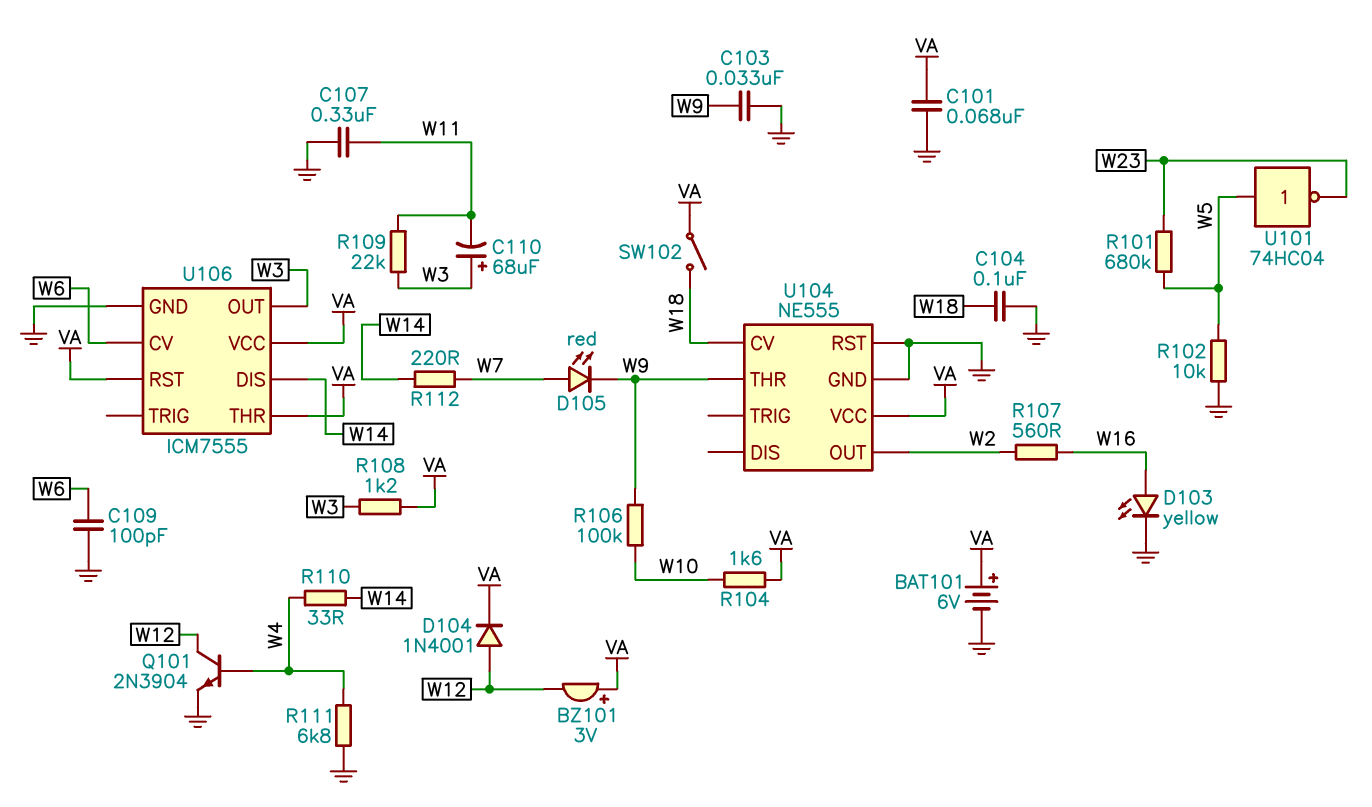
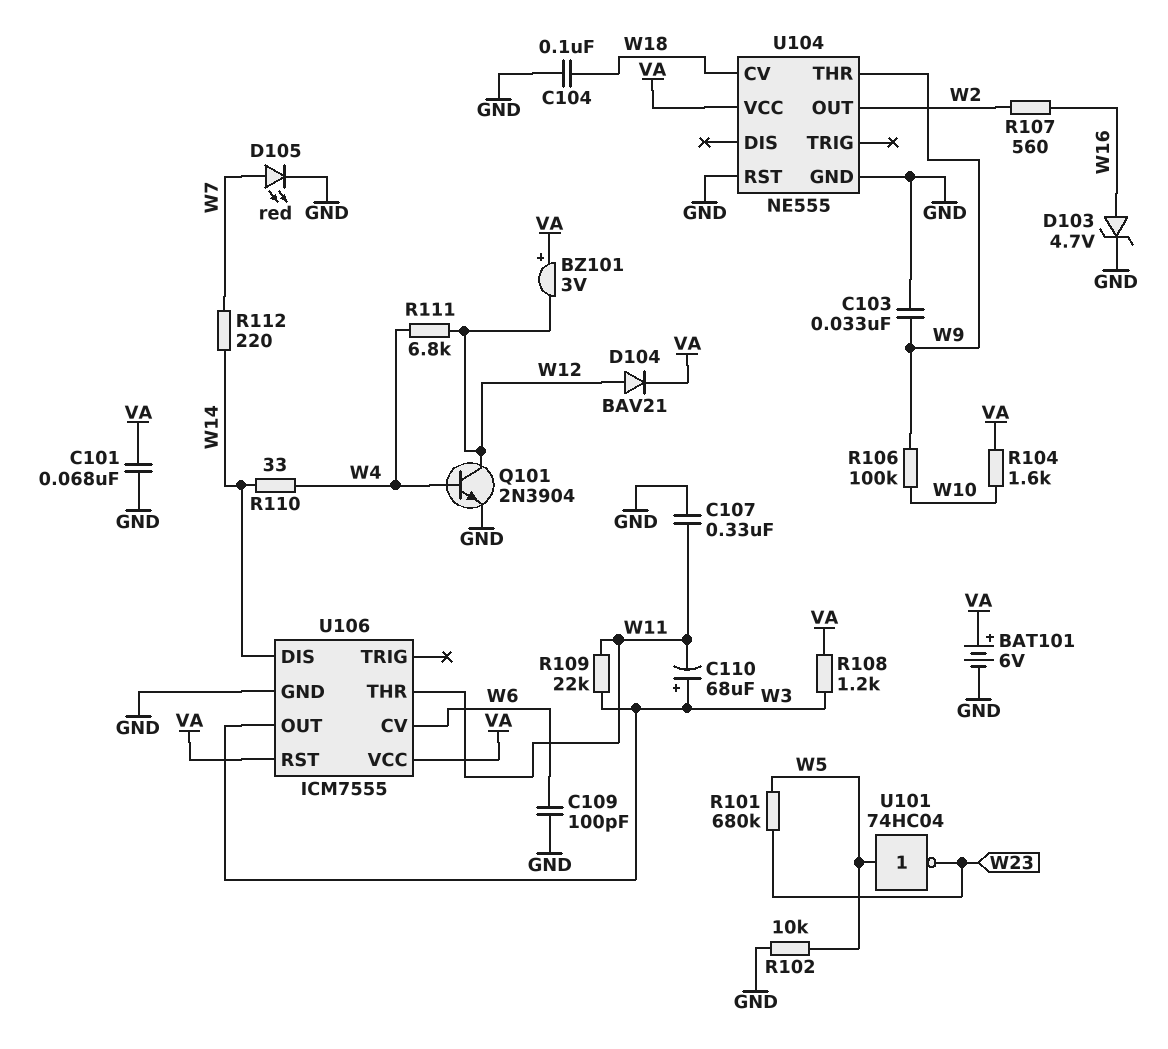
D103: LED yellow (A W16, K GND) -> zener 4.7V (A W16, K GND)
D104: diode 1N4001 (A W12, K VA) -> diode BAV21 (A W12, K VA)
D105: LED red (A W7, K W9) -> LED red (A W7, K GND)
R111: 6.8k (GND, W4) -> 6.8k (W4, W12)
SW102: switch (VA, W18) -> none
U106 pin THR: VA -> W11

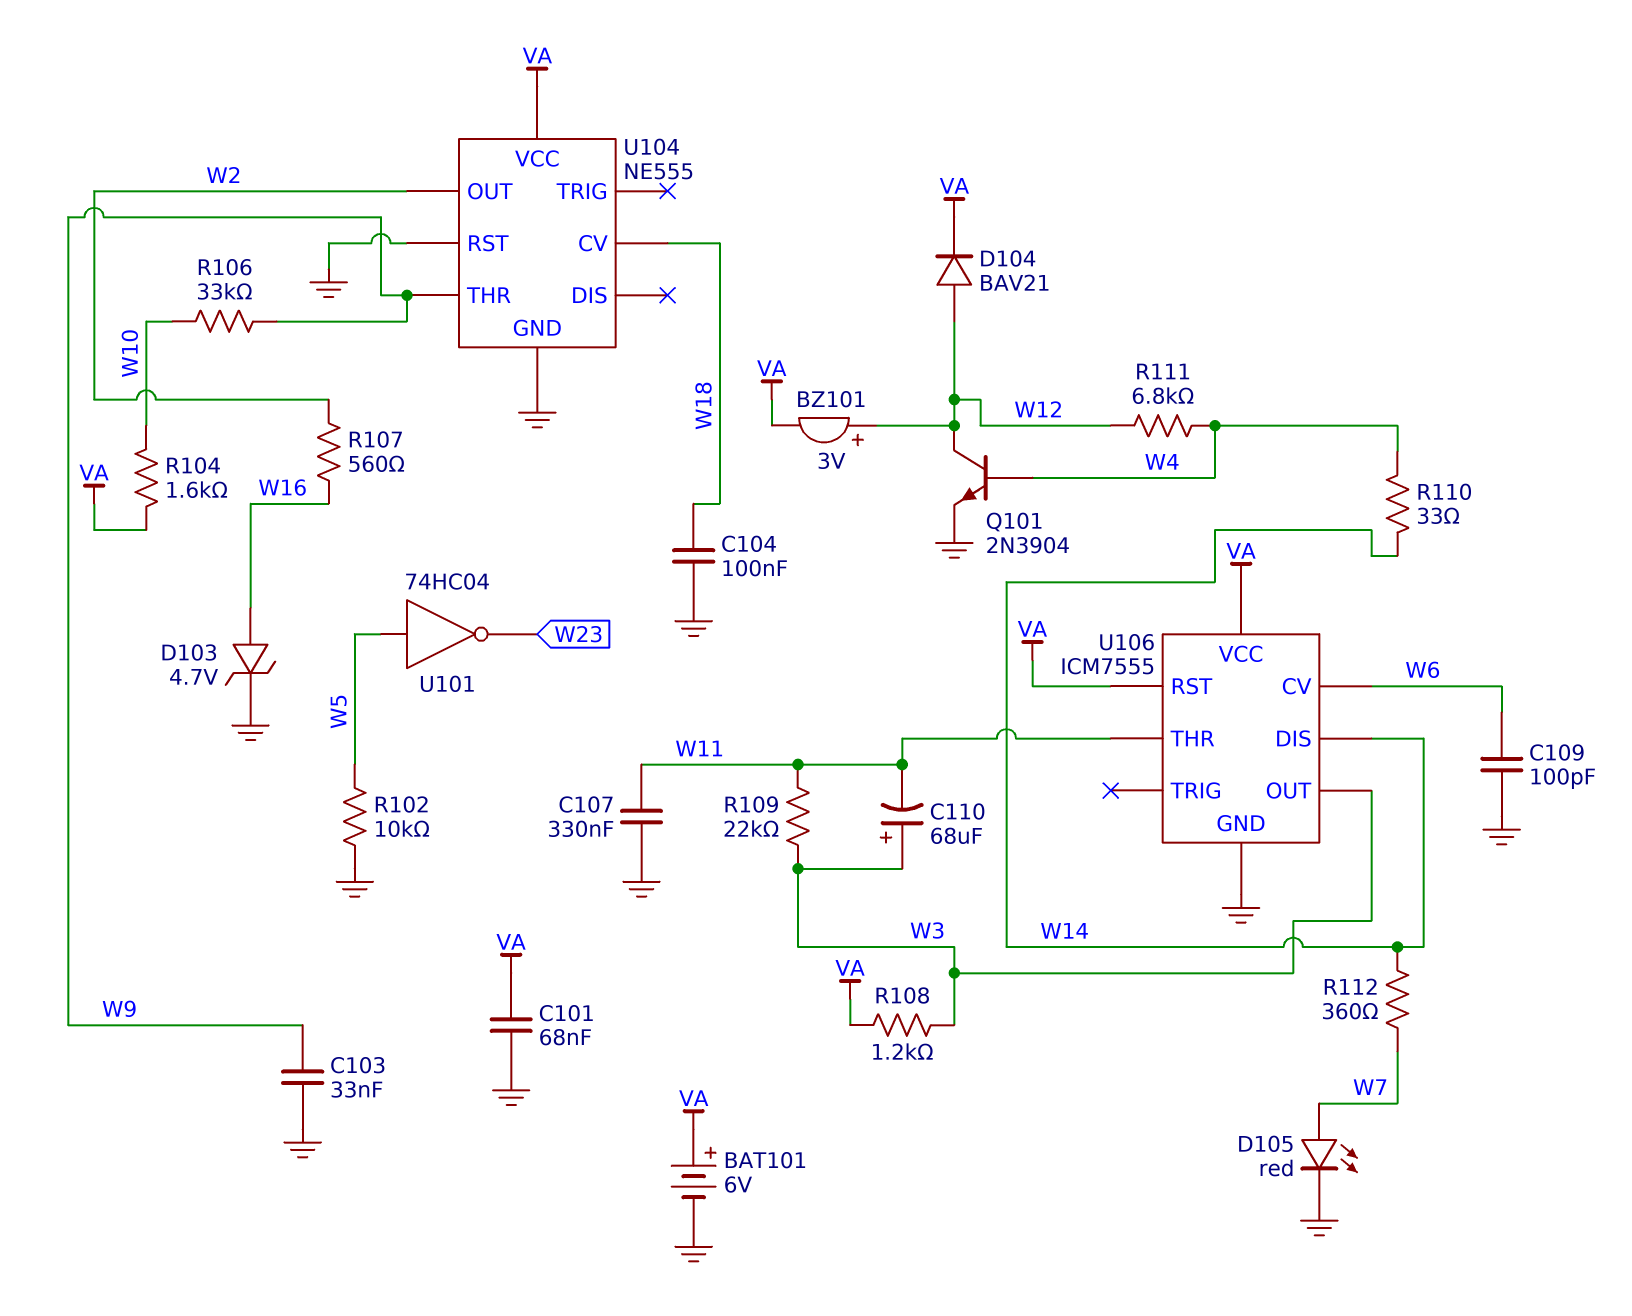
BZ101: buzzer 3V (plus VA, minus W12) -> buzzer 3V (plus W12, minus VA)
R101: 680k (W5, W23) -> none
R106: 100k (W9, W10) -> 33k (W9, W10)
R112: 220 (W7, W14) -> 360 (W7, W14)

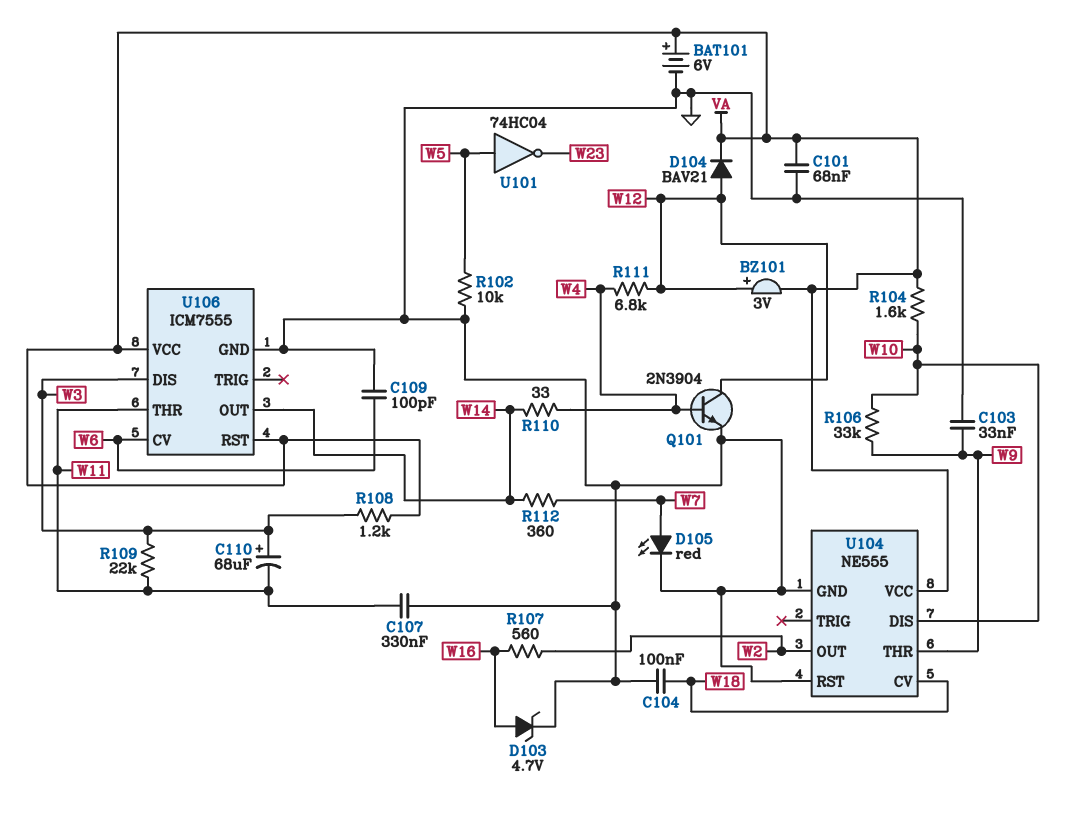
U104 pin DIS: none -> W10
U106 pin DIS: W14 -> W3
U106 pin OUT: W3 -> W14

